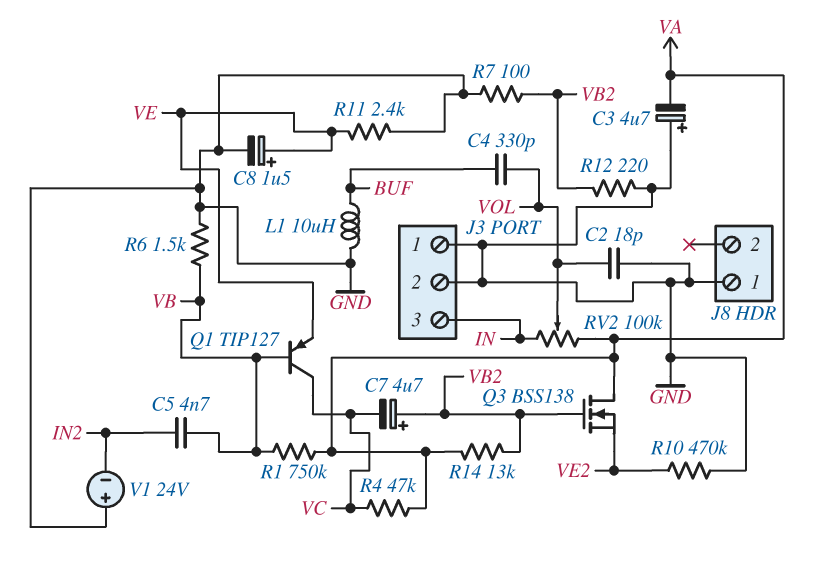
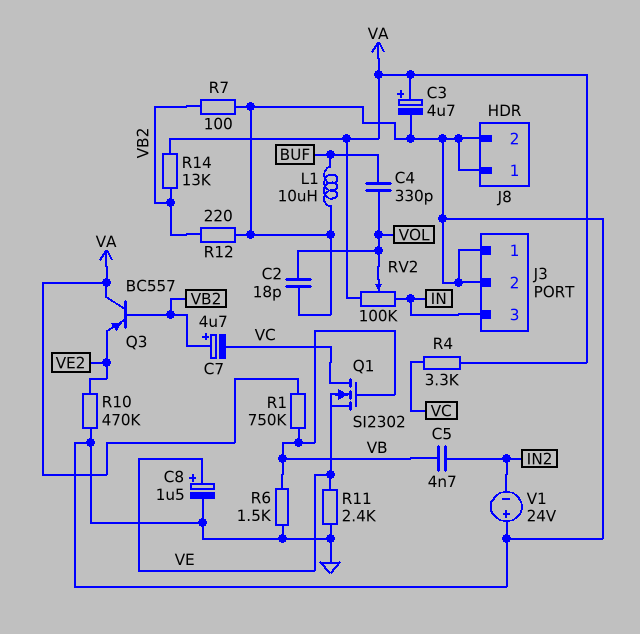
C3: 4.7uF (plus GND, minus VA) -> 4.7uF (plus VA, minus GND)
J8 pin 2: none -> GND
Q1: PNP TIP127 (B VB, C VC, E VE) -> NMOS SI2302 (G VB, D VC, S VE)
Q3: NMOS BSS138 (G VB2, D VA, S VE2) -> PNP BC557 (B VB2, C VA, E VE2)
R4: 47k (VA, VC) -> 3.3k (VA, VC)

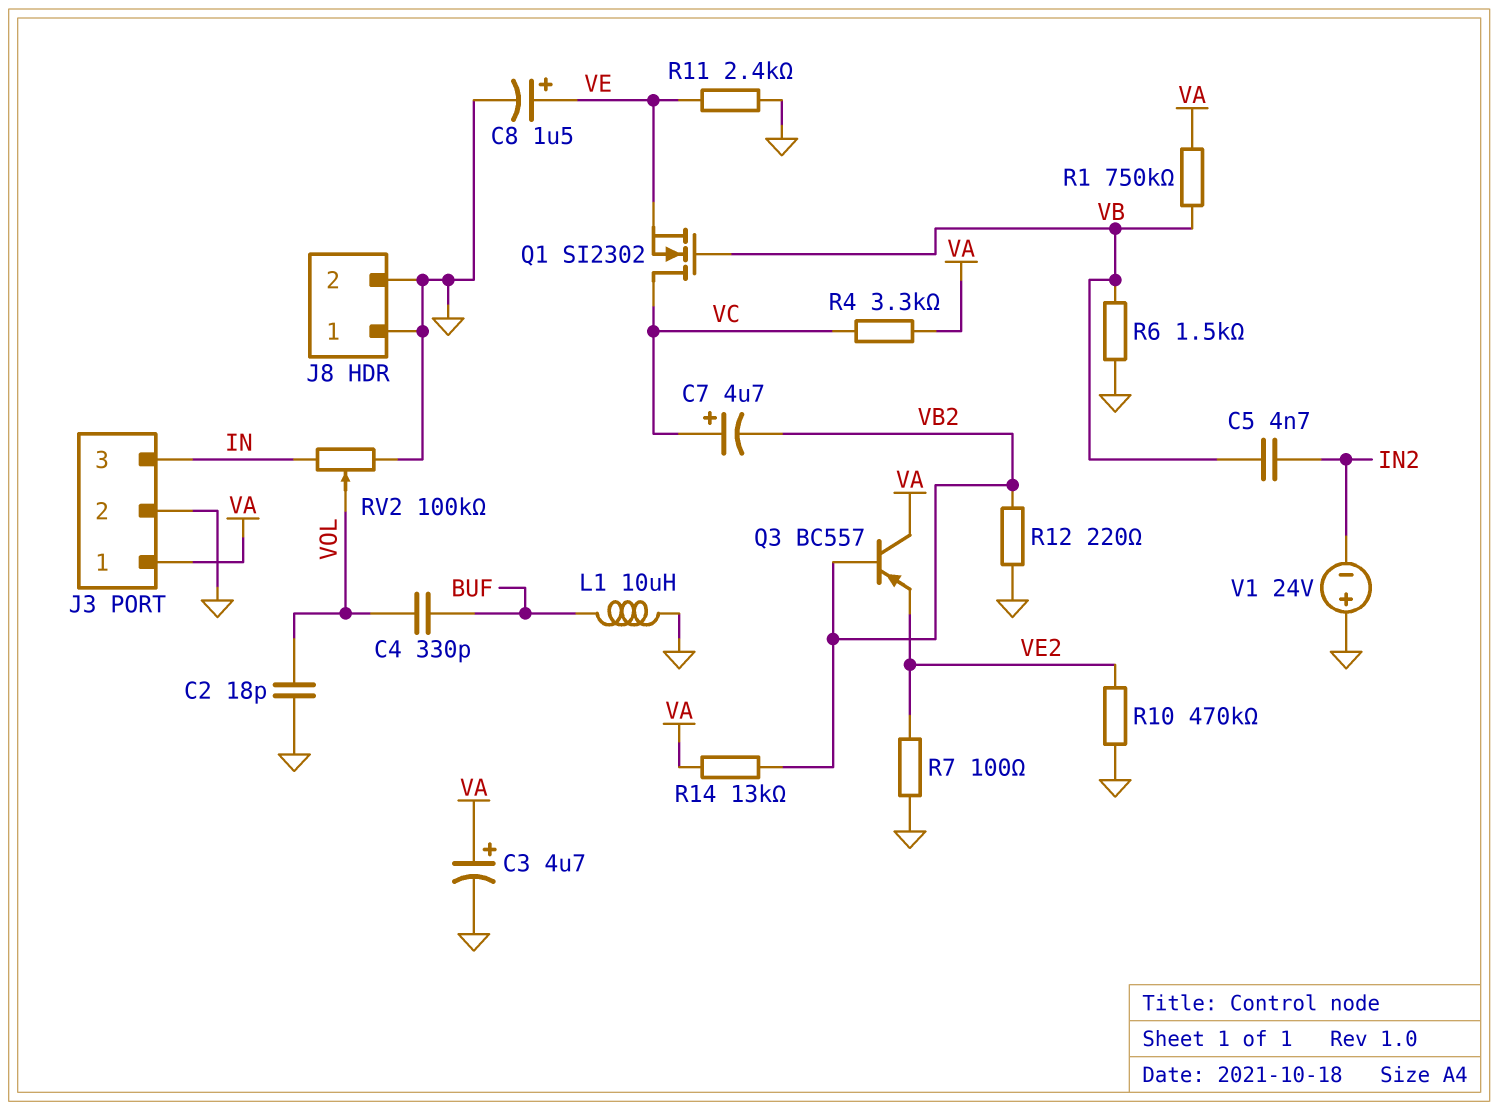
C7: 4.7uF (plus VB2, minus VC) -> 4.7uF (plus VC, minus VB2)
J3 pin 1: GND -> VA
R7: 100 (GND, VB2) -> 100 (GND, VE2)
RV2: 100k (IN, VA, wiper VOL) -> 100k (GND, IN, wiper VOL)

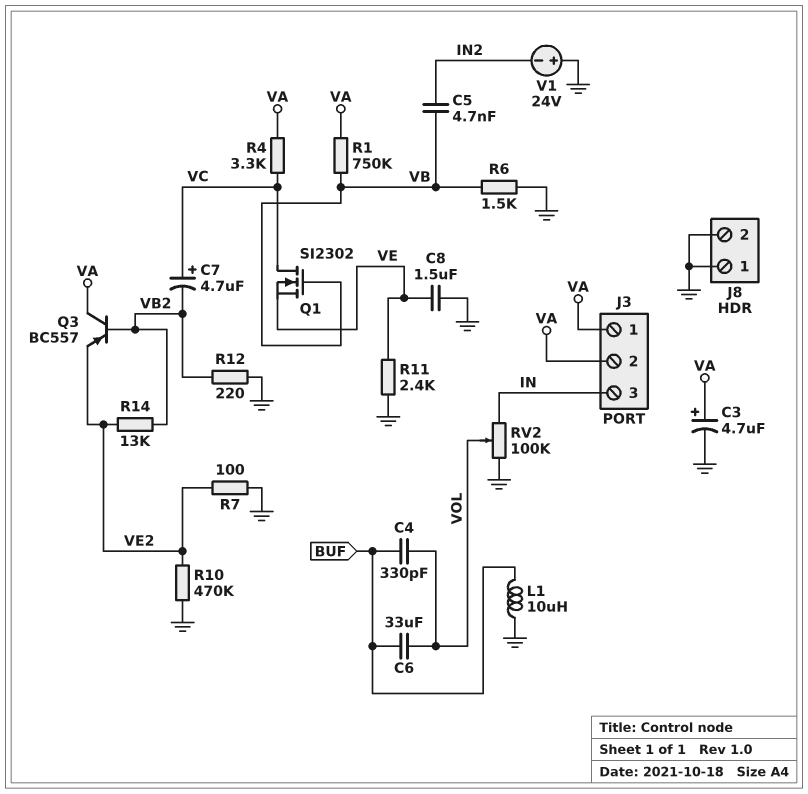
C2: 18pF (GND, VOL) -> none
C6: none -> 33uF (BUF, VOL)
C8: 1.5uF (plus VE, minus GND) -> 1.5uF (GND, VE)
J3 pin 2: GND -> VA
R14: 13k (VA, VB2) -> 13k (VB2, VE2)

